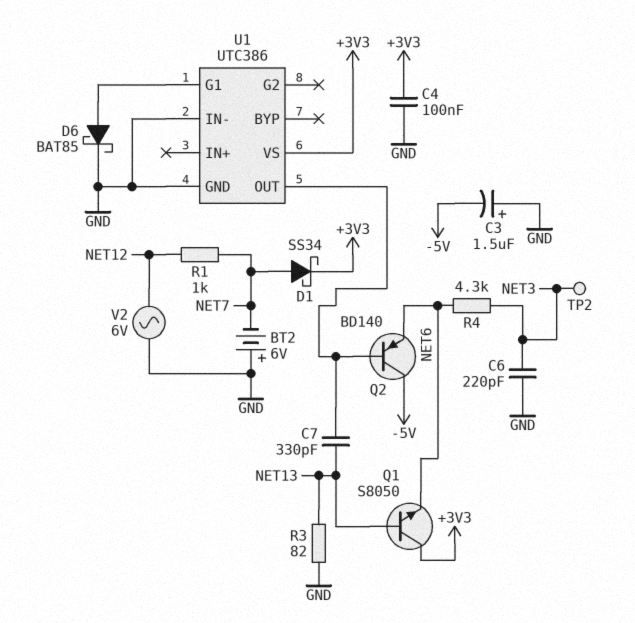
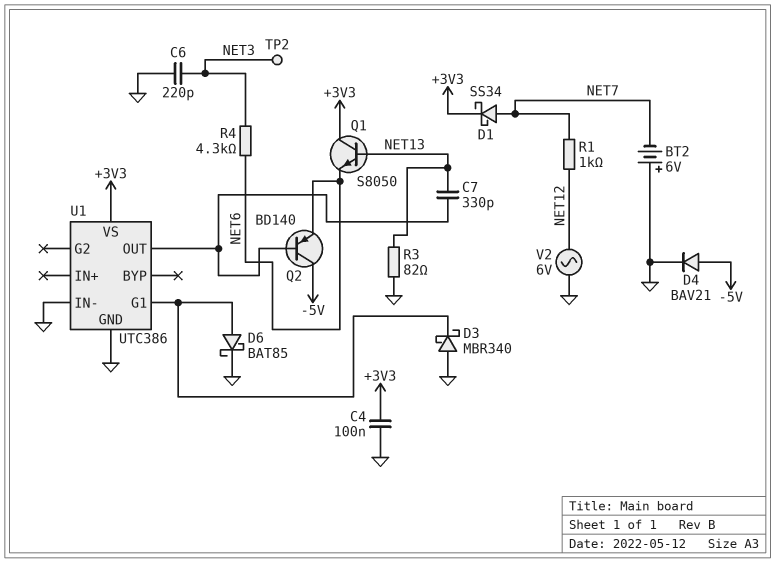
C3: 1.5uF (plus GND, minus -5V) -> none
D3: none -> schottky MBR340 (A GND, K U1/G1)
D4: none -> diode BAV21 (A -5V, K GND)

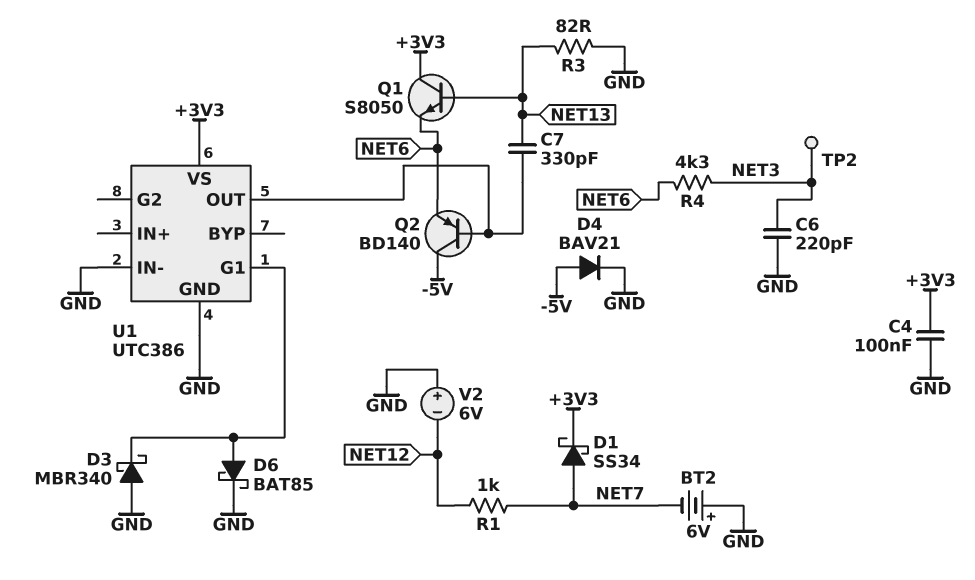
V2: AC 6V (GND, NET12) -> 6V (plus GND, minus NET12)

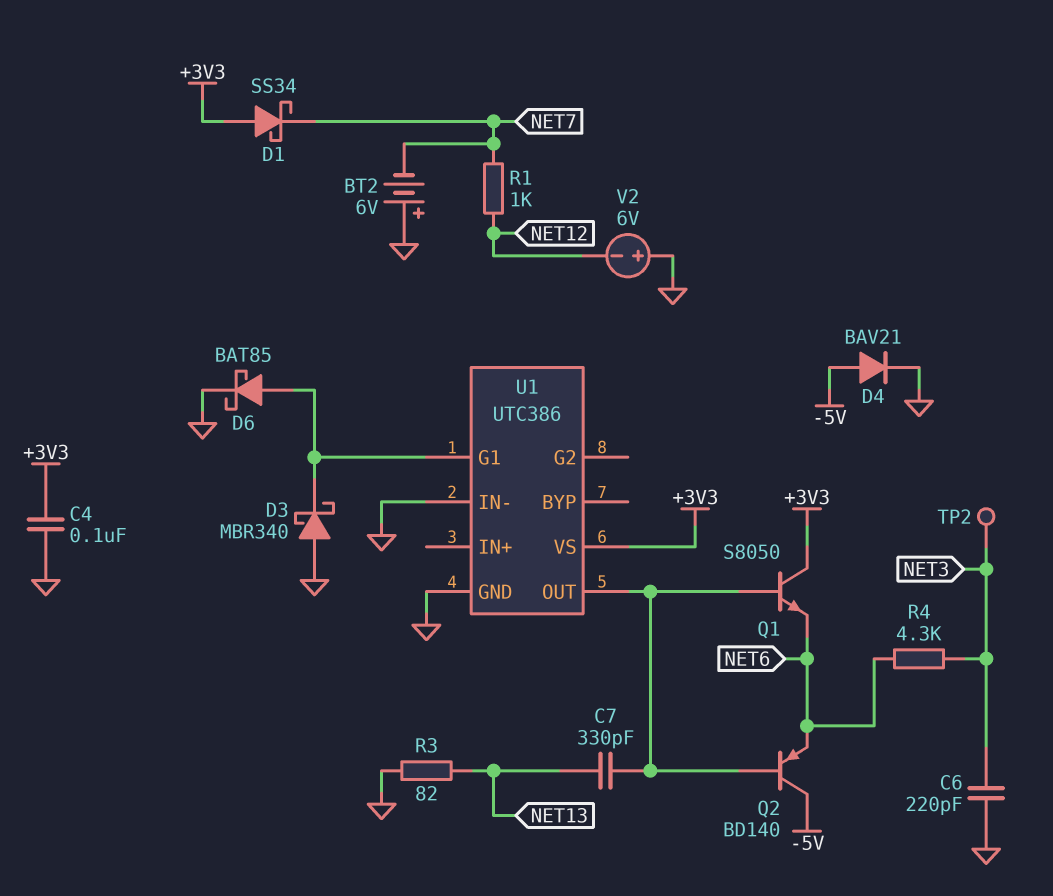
D1: schottky SS34 (A NET7, K +3V3) -> schottky SS34 (A +3V3, K NET7)
Q1: NPN S8050 (B NET13, C +3V3, E NET6) -> NPN S8050 (B U1/OUT, C +3V3, E NET6)

